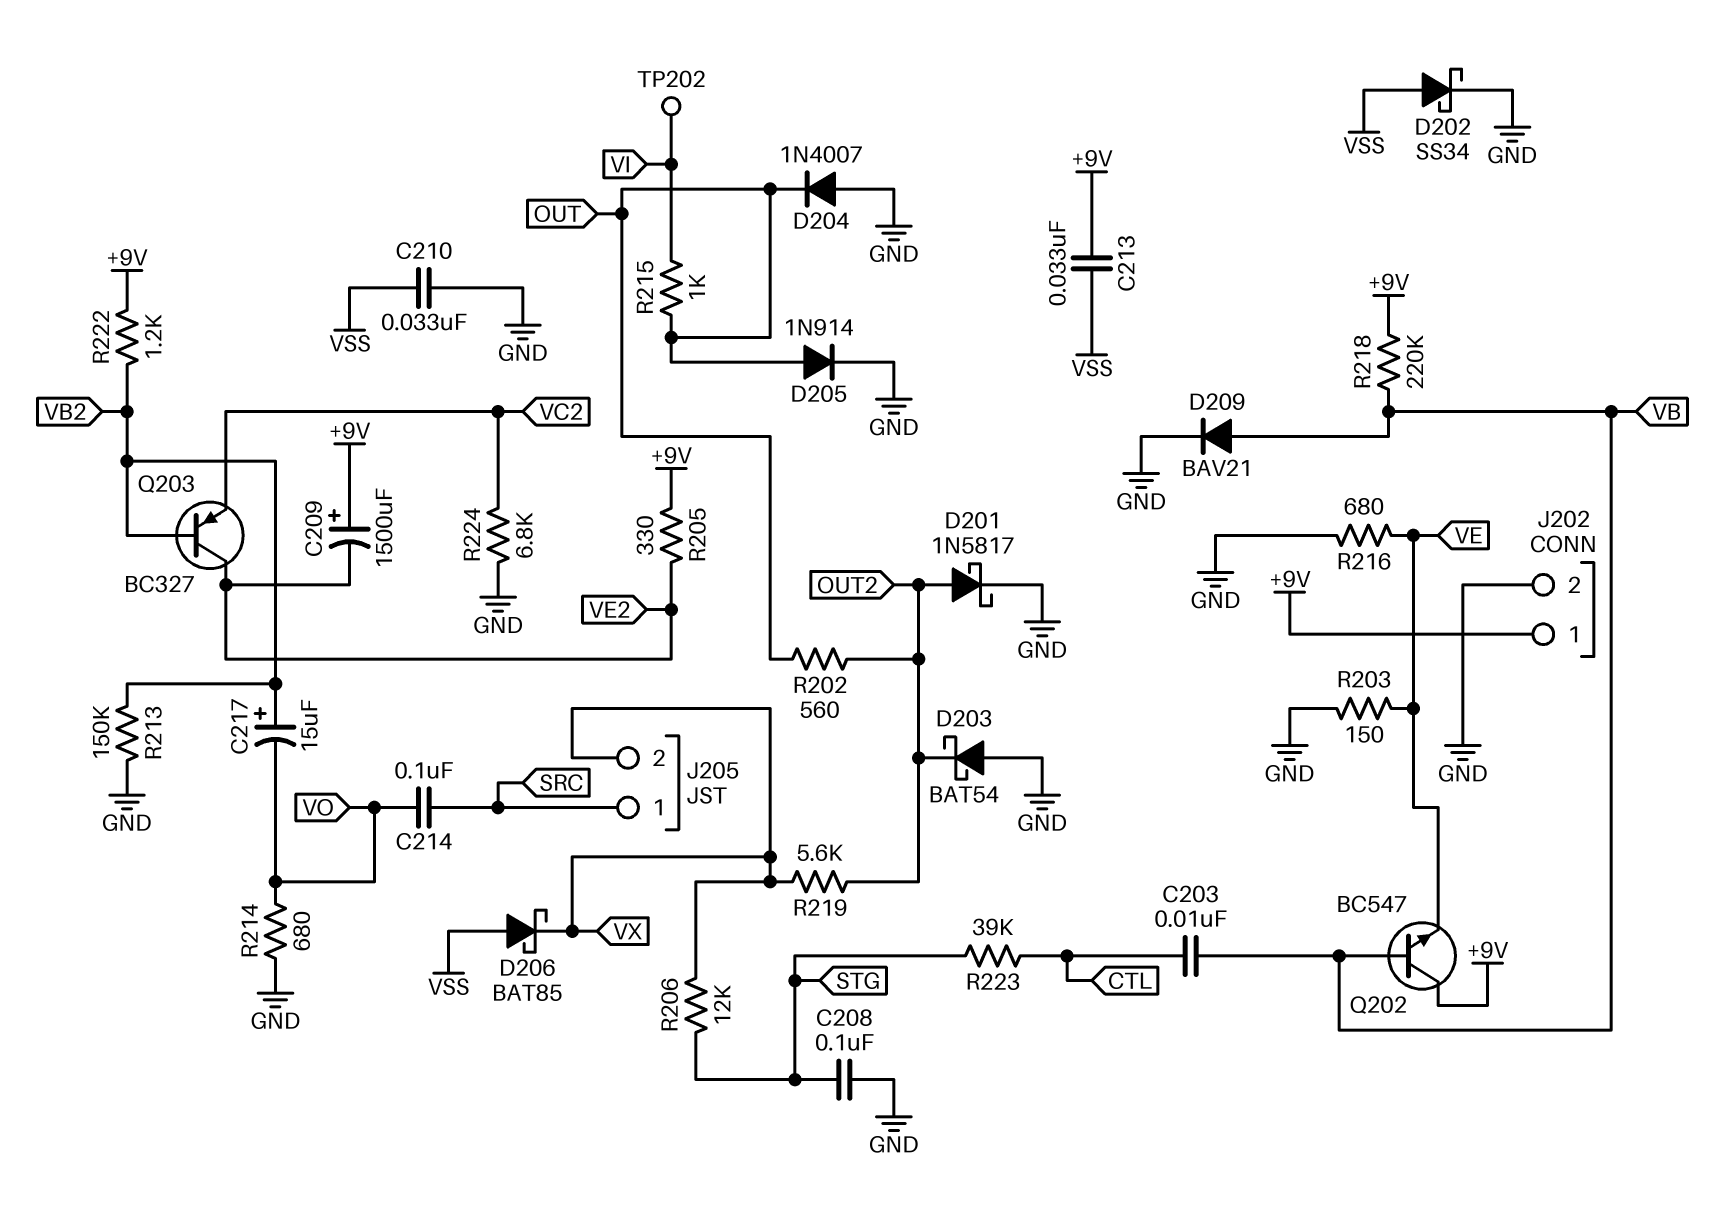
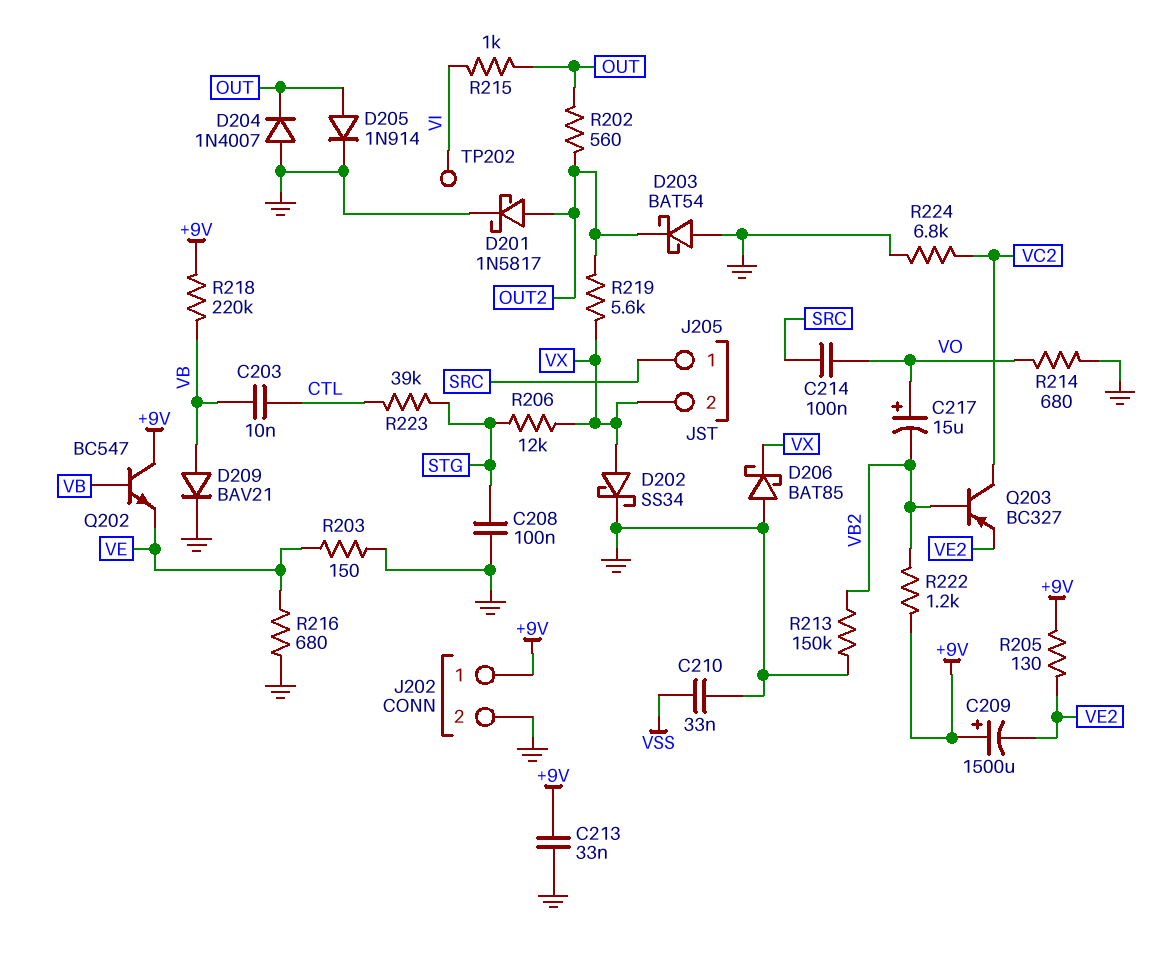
C213: 33nF (+9V, VSS) -> 33nF (+9V, GND)
C217: 15uF (plus VB2, minus VO) -> 15uF (plus VO, minus VB2)
D202: schottky SS34 (A VSS, K GND) -> schottky SS34 (A VX, K GND)
D206: schottky BAT85 (A VSS, K VX) -> schottky BAT85 (A GND, K VX)
Q203: PNP BC327 (B VB2, C VE2, E VC2) -> PNP BC327 (B VB2, C VC2, E VE2)
R205: 330 (+9V, VE2) -> 130 (+9V, VE2)

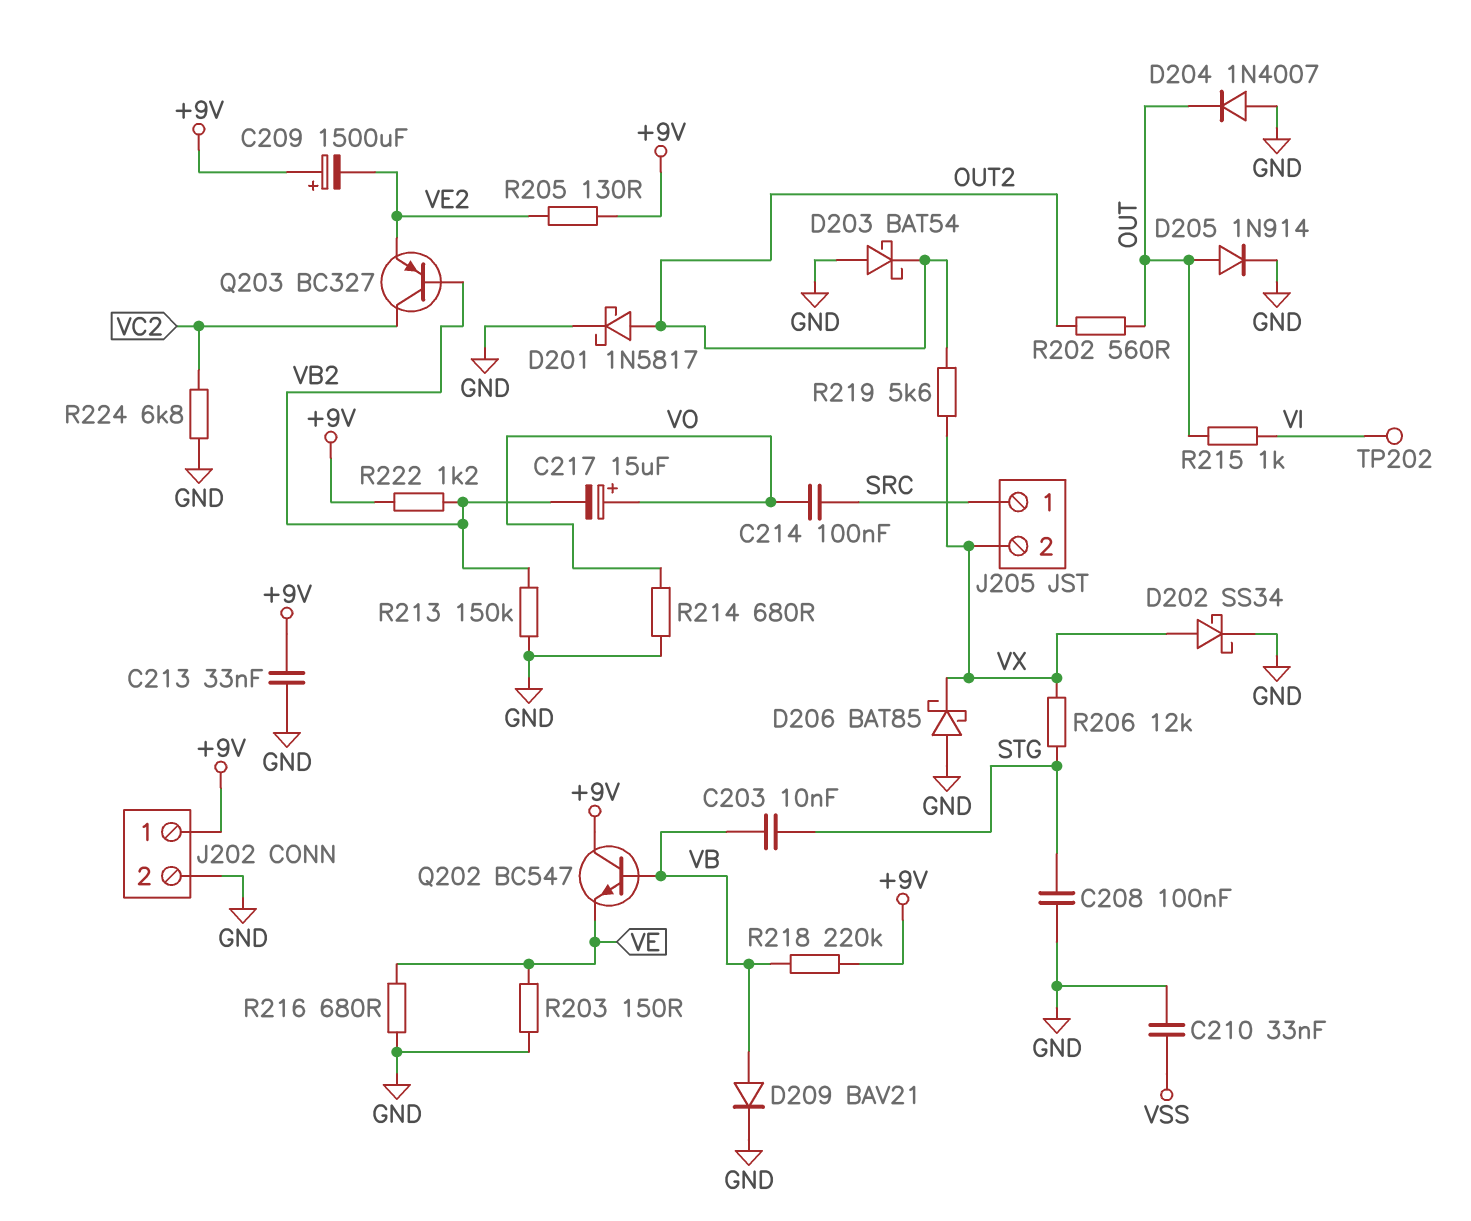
C203: 10nF (CTL, VB) -> 10nF (STG, VB)
R223: 39k (CTL, STG) -> none

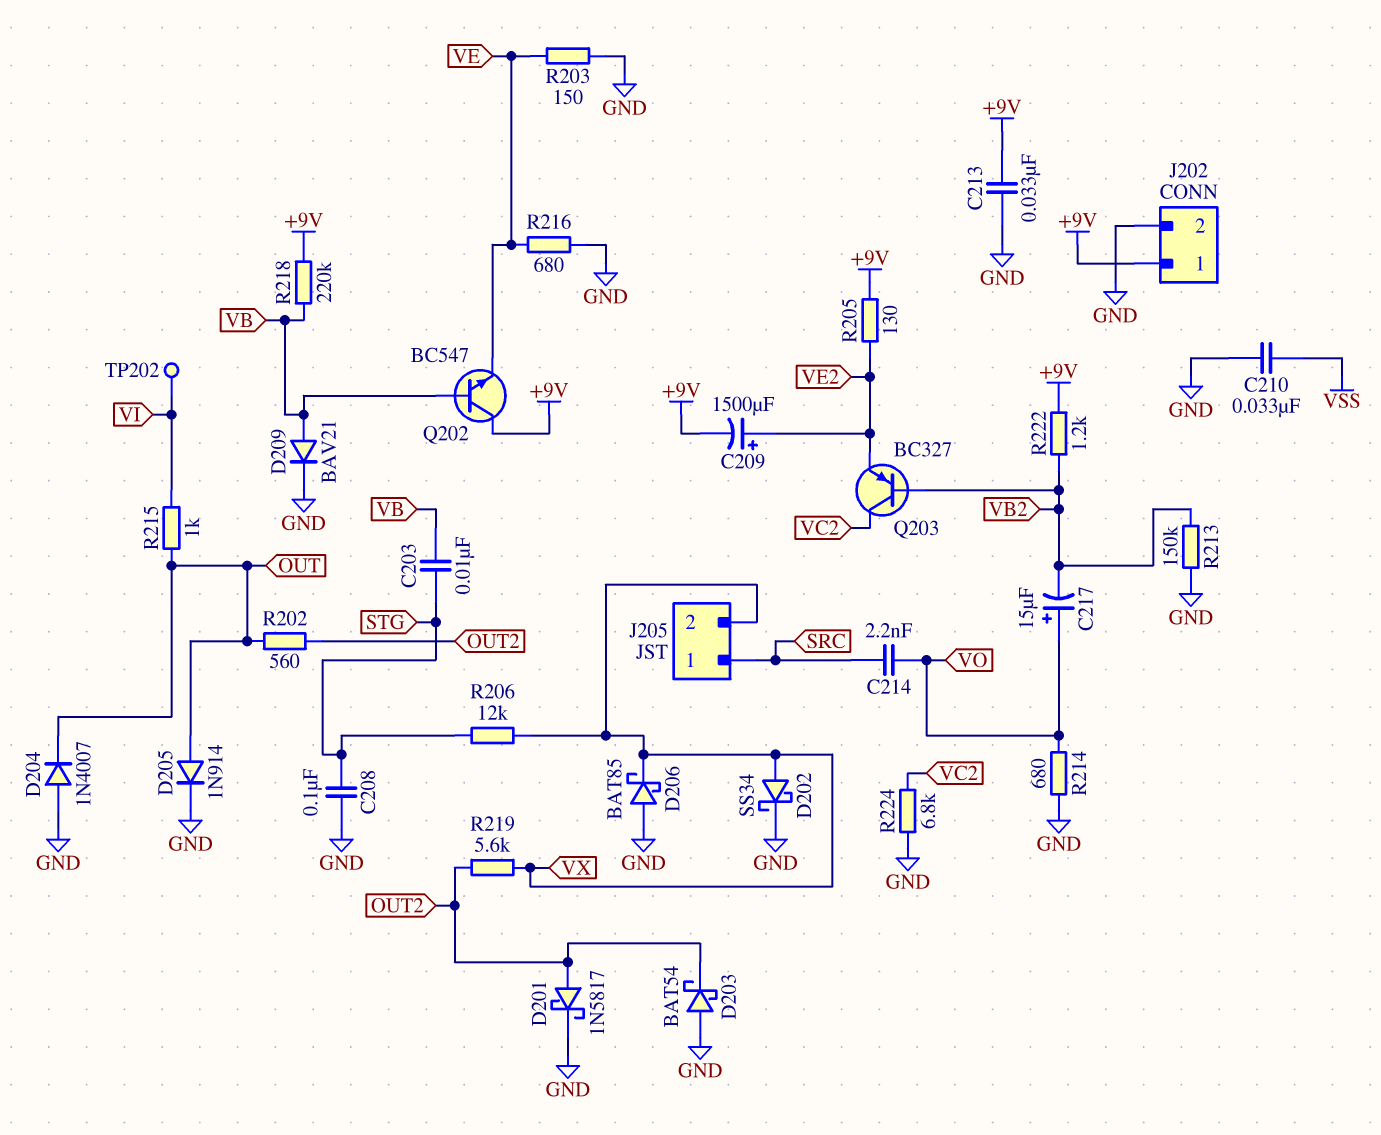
C209: 1500uF (plus +9V, minus VE2) -> 1500uF (plus VE2, minus +9V)
C214: 100nF (SRC, VO) -> 2.2nF (SRC, VO)

